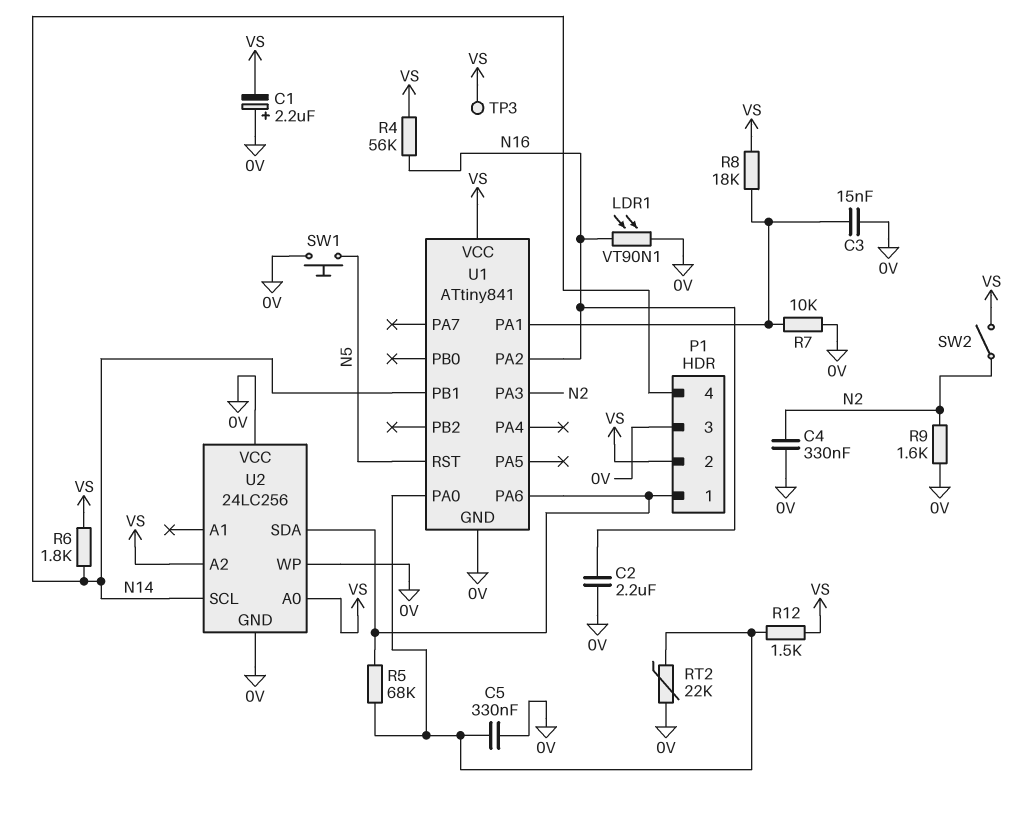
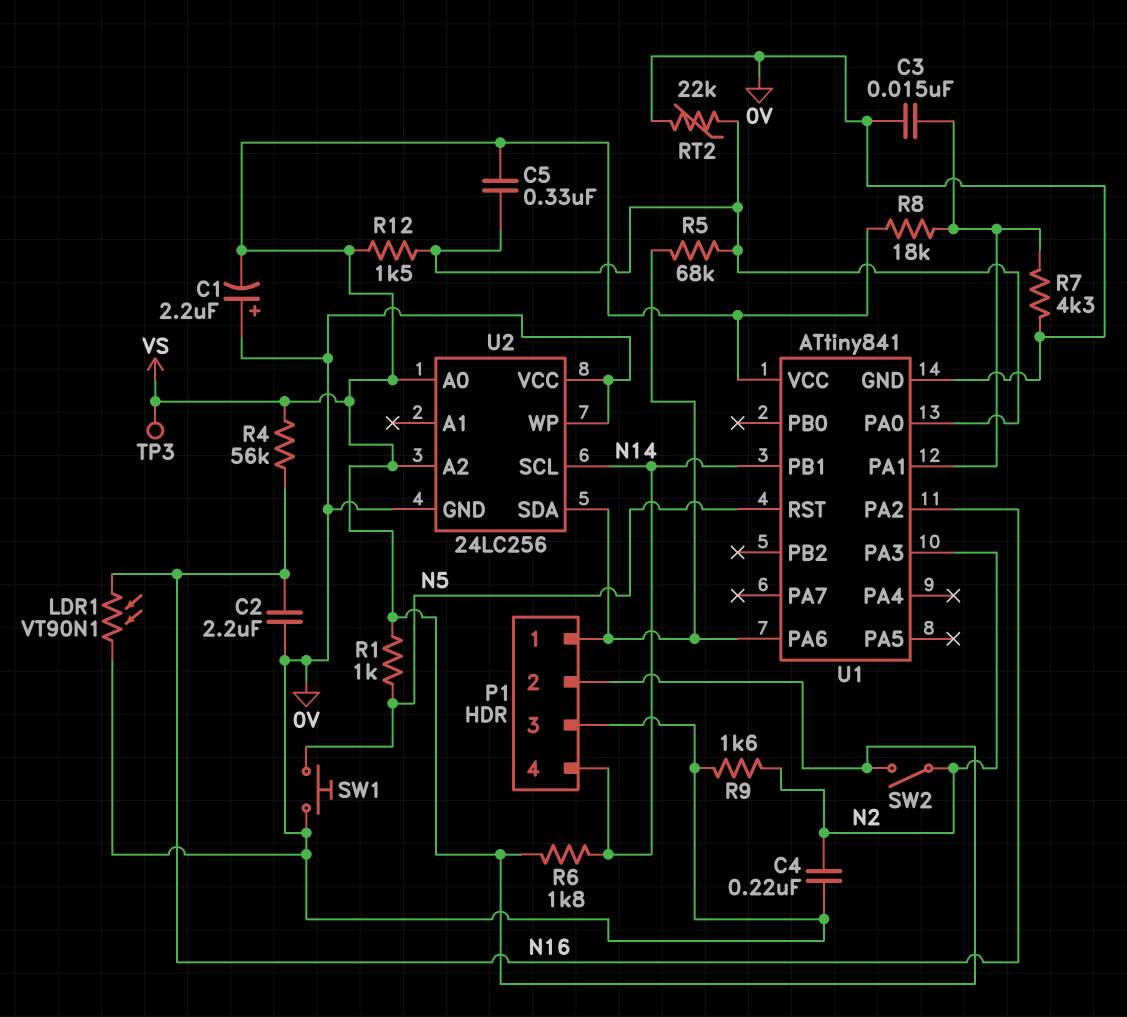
C4: 330nF (0V, N2) -> 220nF (0V, N2)
C5: 330nF (0V, U1/PA0) -> 330nF (U1/PA0, VS)
R1: none -> 1k (N5, VS)
R7: 10k (0V, U1/PA1) -> 4.3k (0V, U1/PA1)

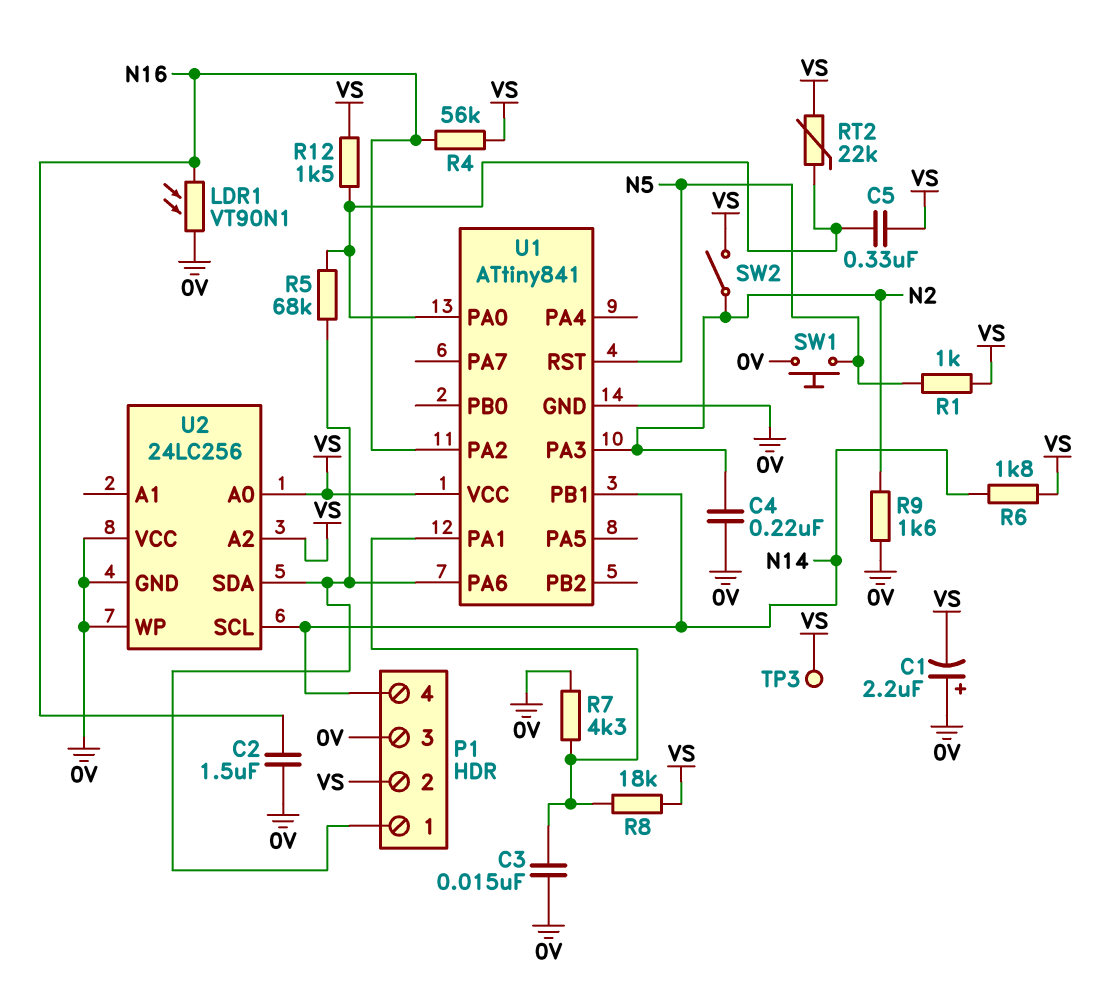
C2: 2.2uF (0V, N16) -> 1.5uF (0V, N16)
RT2: 22k (0V, U1/PA0) -> 22k (U1/PA0, VS)

